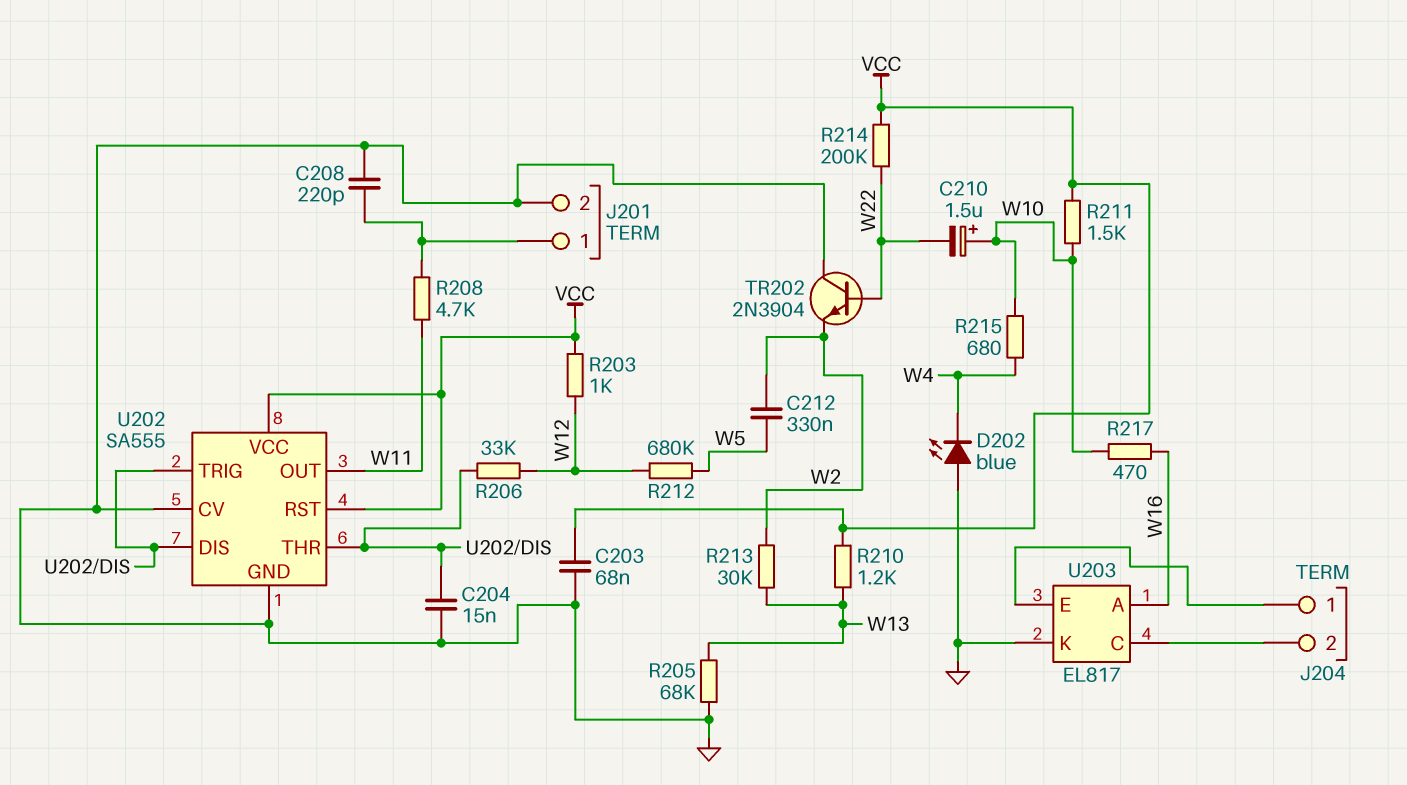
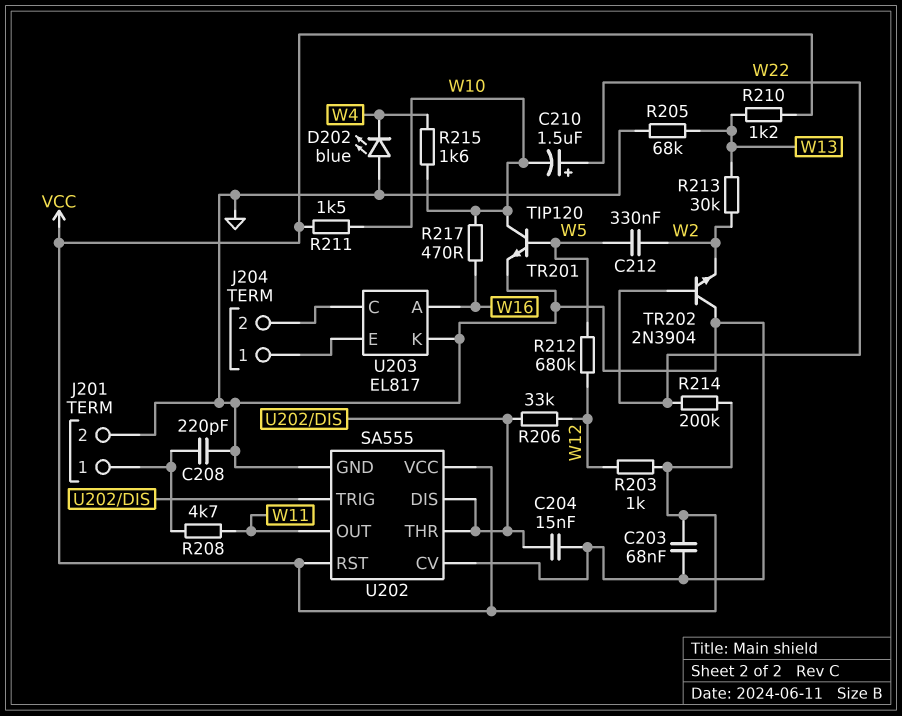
C210: 1.5uF (plus W10, minus W22) -> 1.5uF (plus W22, minus W10)
R215: 680 (W4, W10) -> 1.6k (W4, W10)
TR201: none -> NPN TIP120 (B W5, C W10, E GND)

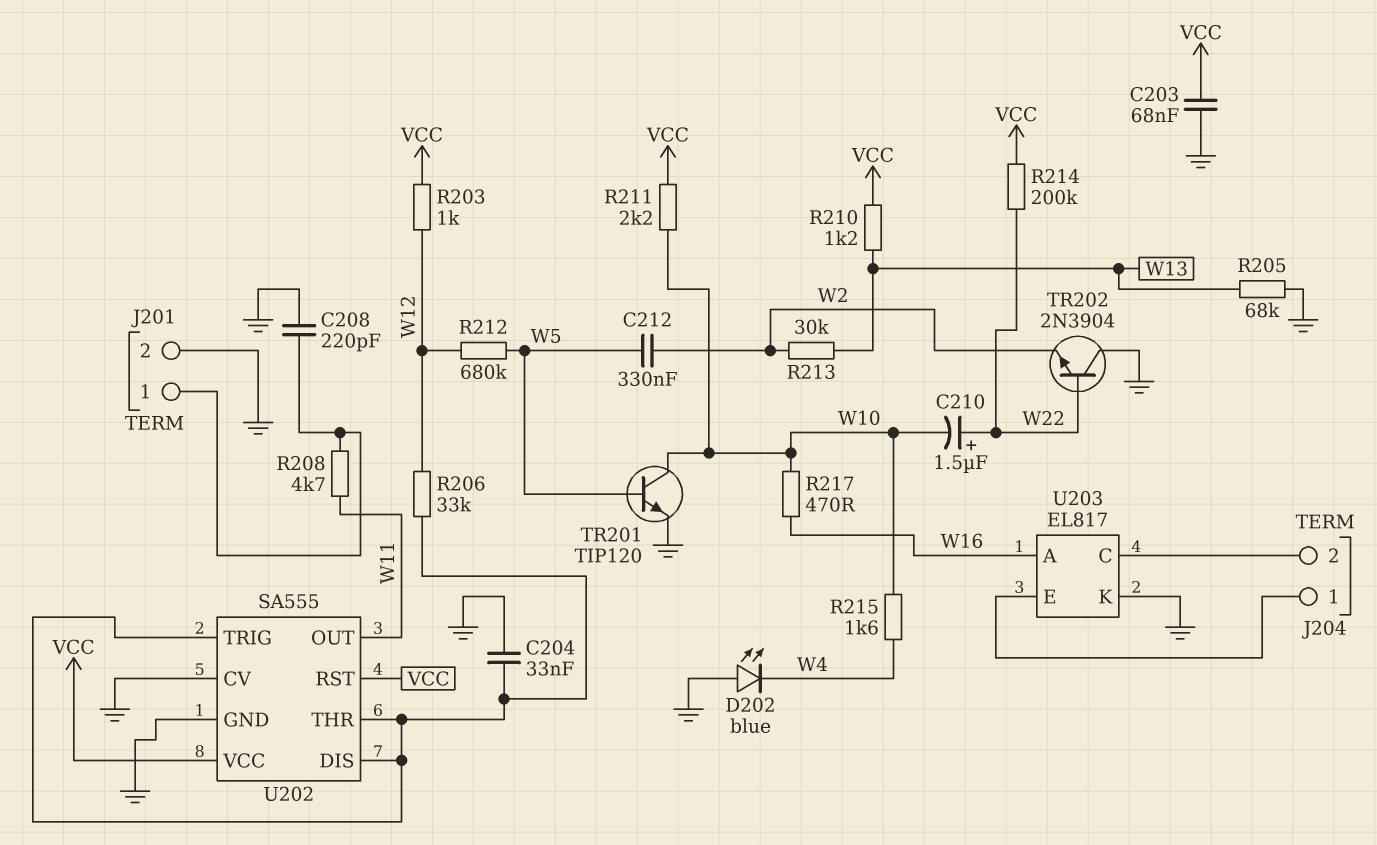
C204: 15nF (GND, U202/DIS) -> 33nF (GND, U202/DIS)
R211: 1.5k (VCC, W10) -> 2.2k (VCC, W10)

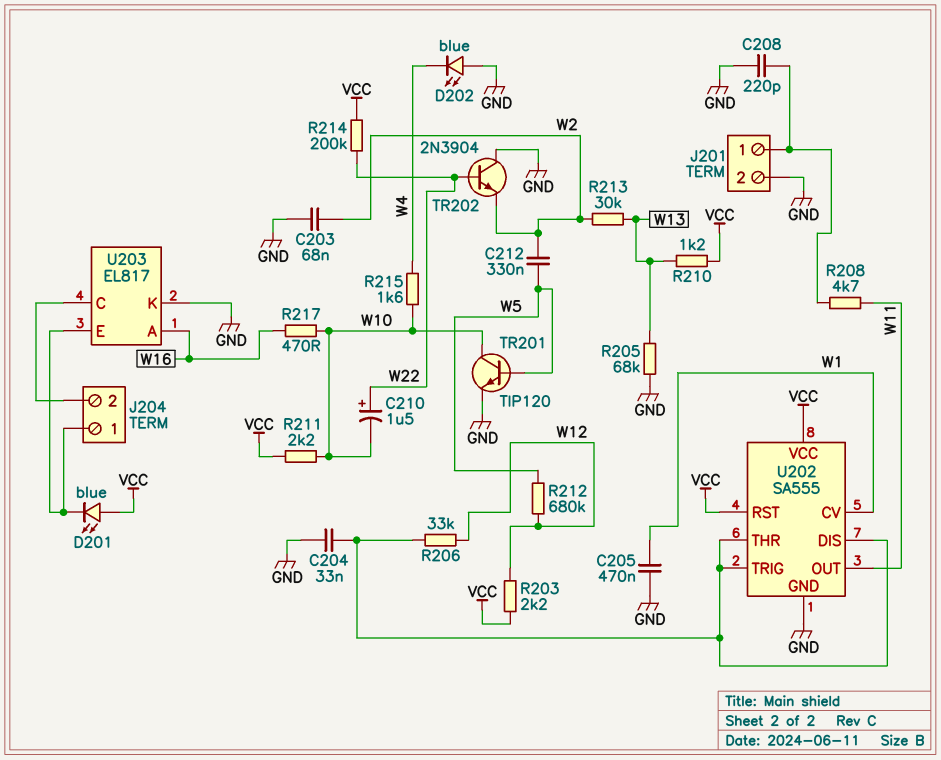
C203: 68nF (GND, VCC) -> 68nF (GND, W2)
C205: none -> 470nF (GND, W1)
D201: none -> LED blue (A VCC, K J204/1)
R203: 1k (VCC, W12) -> 2.2k (VCC, W12)
U202 pin CV: GND -> W1

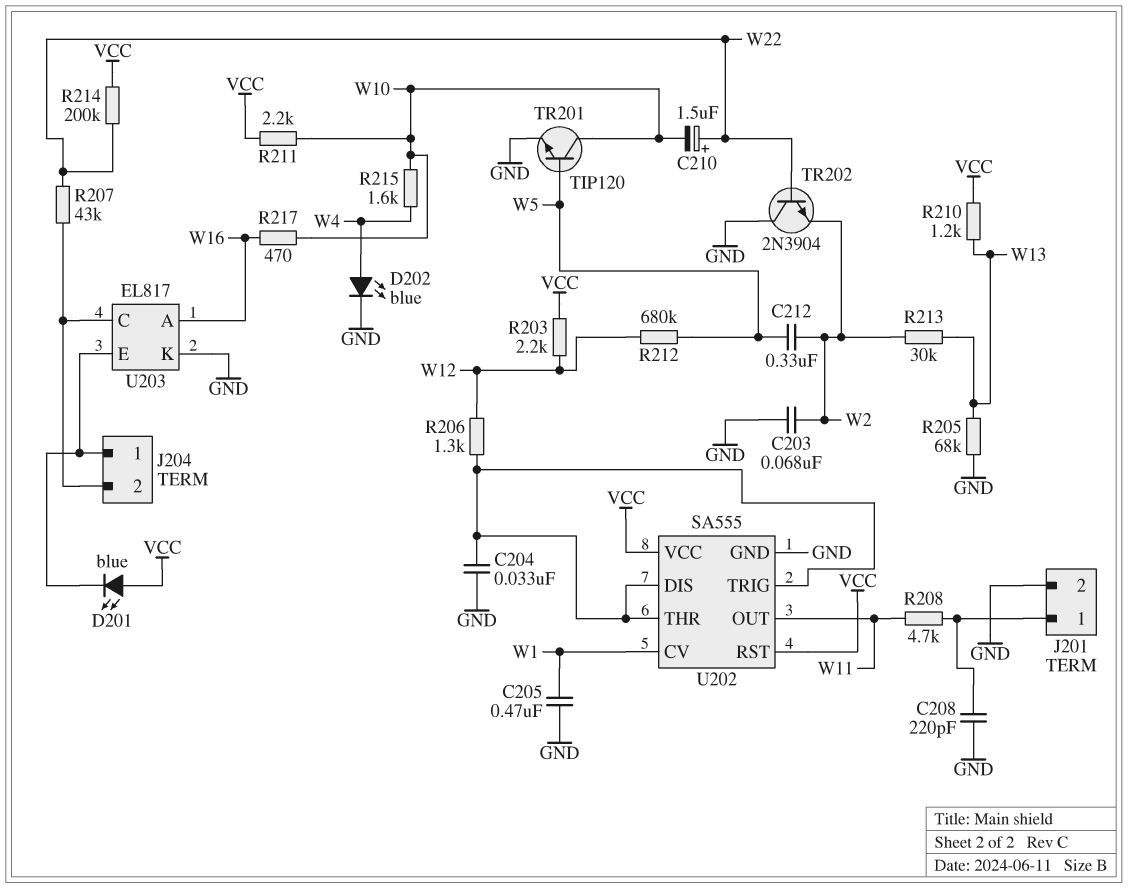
D202: LED blue (A GND, K W4) -> LED blue (A W4, K GND)
R206: 33k (U202/DIS, W12) -> 1.3k (U202/DIS, W12)
R207: none -> 43k (J204/2, W22)

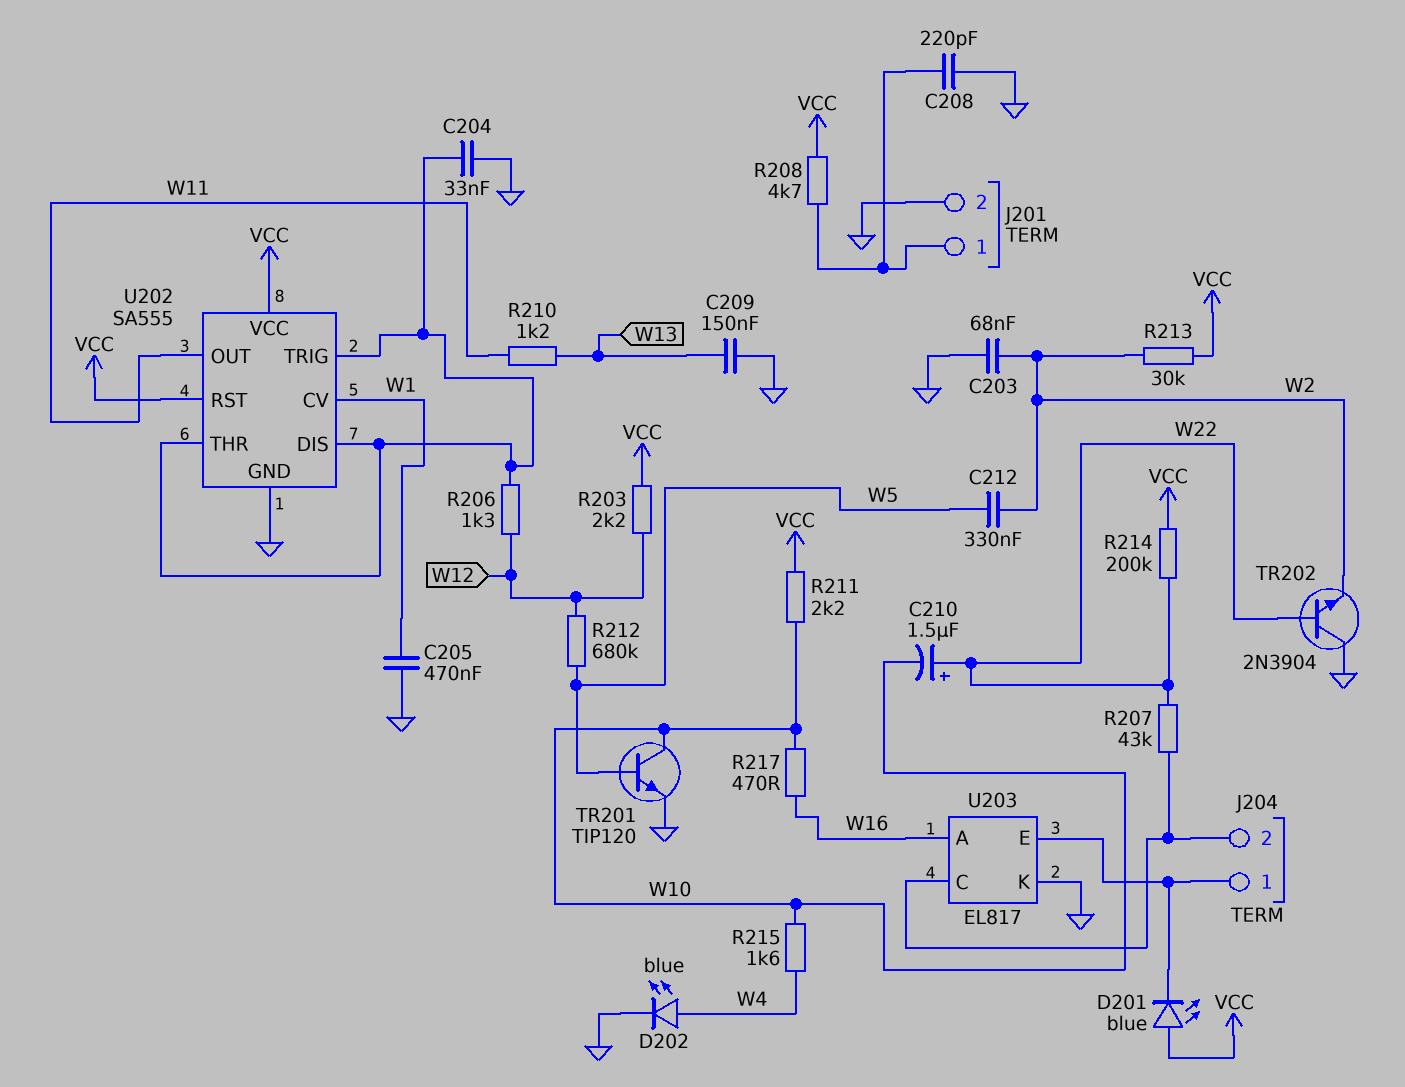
C209: none -> 150nF (GND, W13)
R205: 68k (GND, W13) -> none
R208: 4.7k (J201/1, W11) -> 4.7k (J201/1, VCC)
R210: 1.2k (VCC, W13) -> 1.2k (W11, W13)
R213: 30k (W2, W13) -> 30k (VCC, W2)

